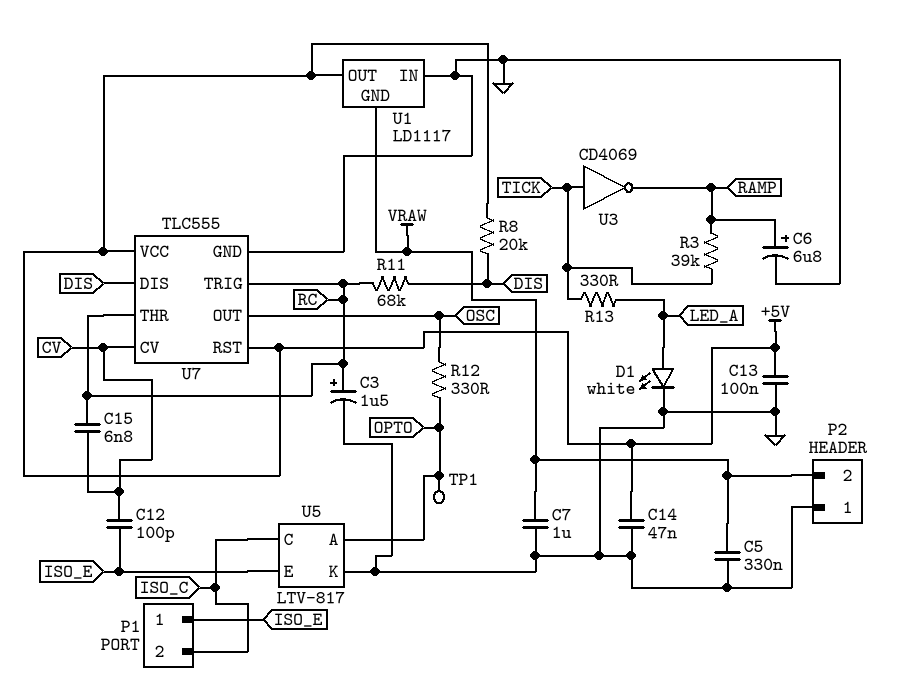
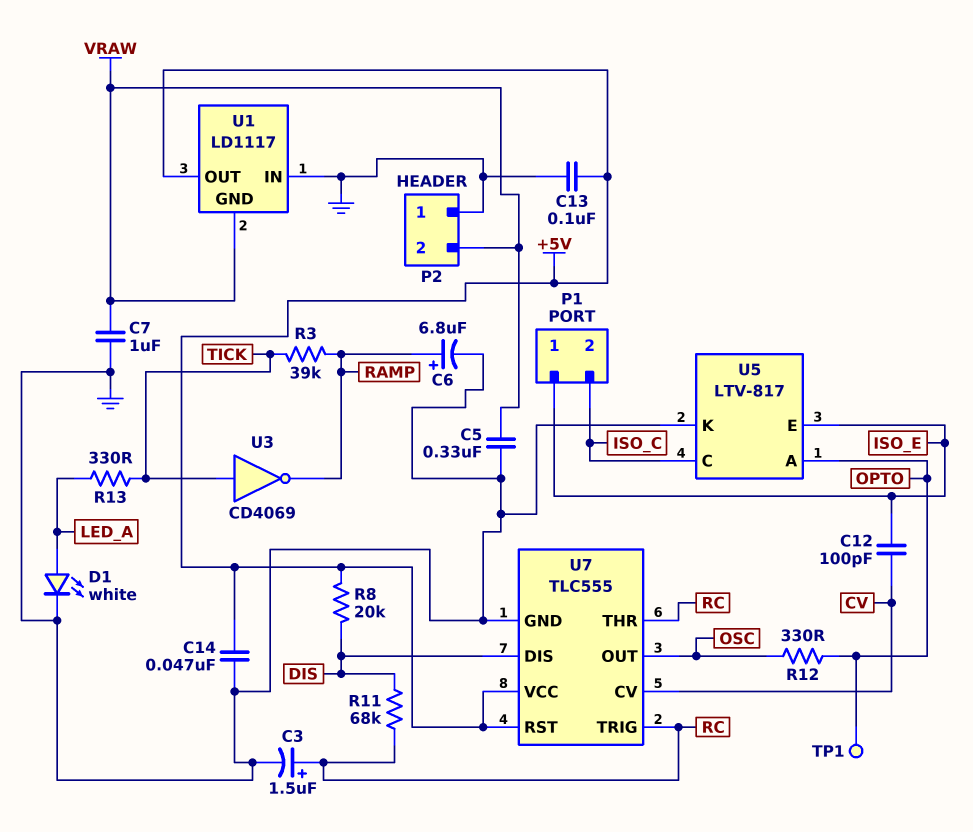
C15: 6.8nF (CV, RC) -> none

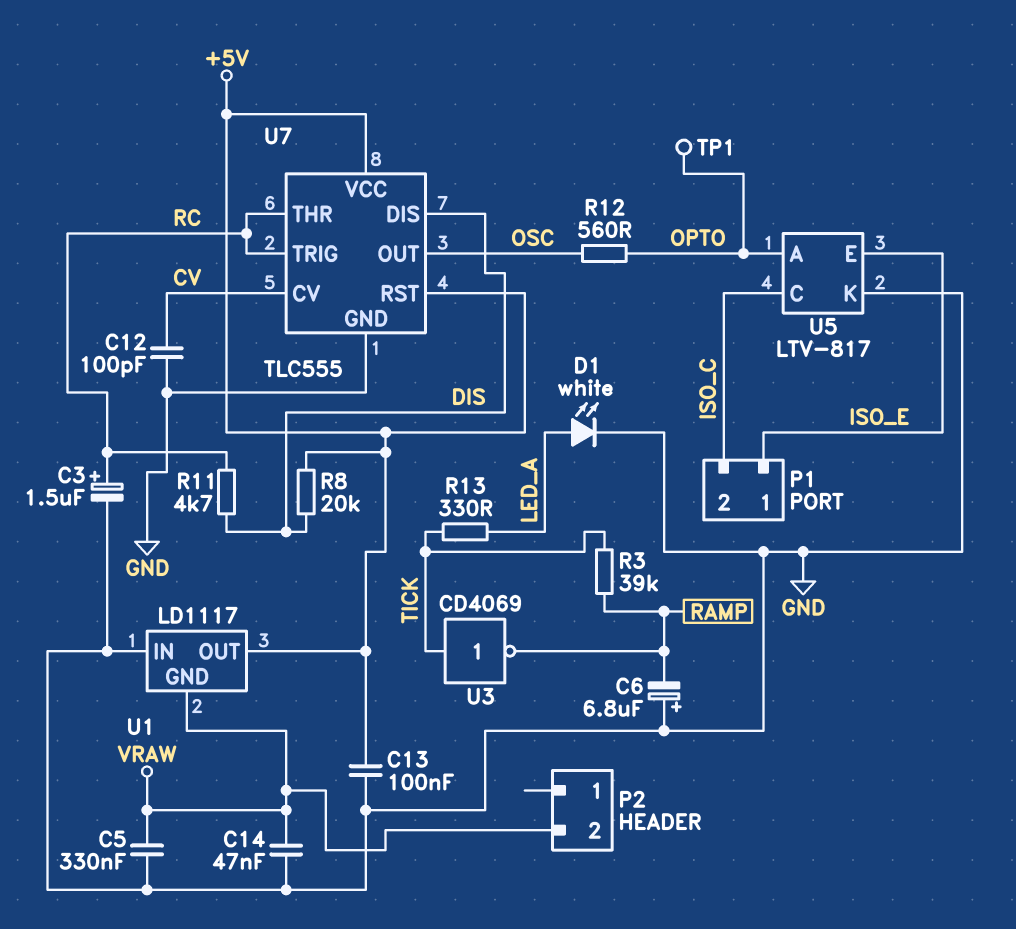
C6: 6.8uF (plus RAMP, minus GND) -> 6.8uF (plus GND, minus RAMP)
C7: 1uF (GND, VRAW) -> none
C12: 100pF (CV, ISO_E) -> 100pF (CV, GND)
C14: 47nF (+5V, GND) -> 47nF (GND, VRAW)
P2 pin 1: GND -> none
R11: 68k (DIS, RC) -> 4.7k (DIS, RC)
R12: 330 (OPTO, OSC) -> 560 (OPTO, OSC)

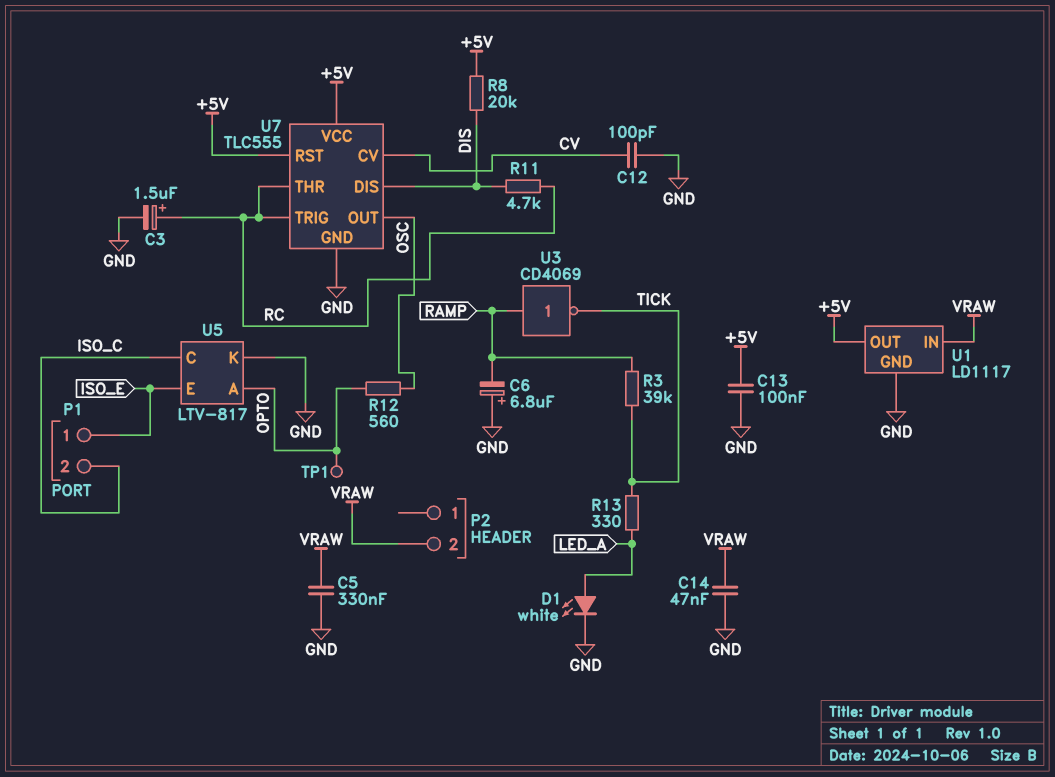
U1 pin GND: VRAW -> GND
U1 pin IN: GND -> VRAW
U3: NOT CD4069 (in TICK, out RAMP) -> NOT CD4069 (in RAMP, out TICK)

